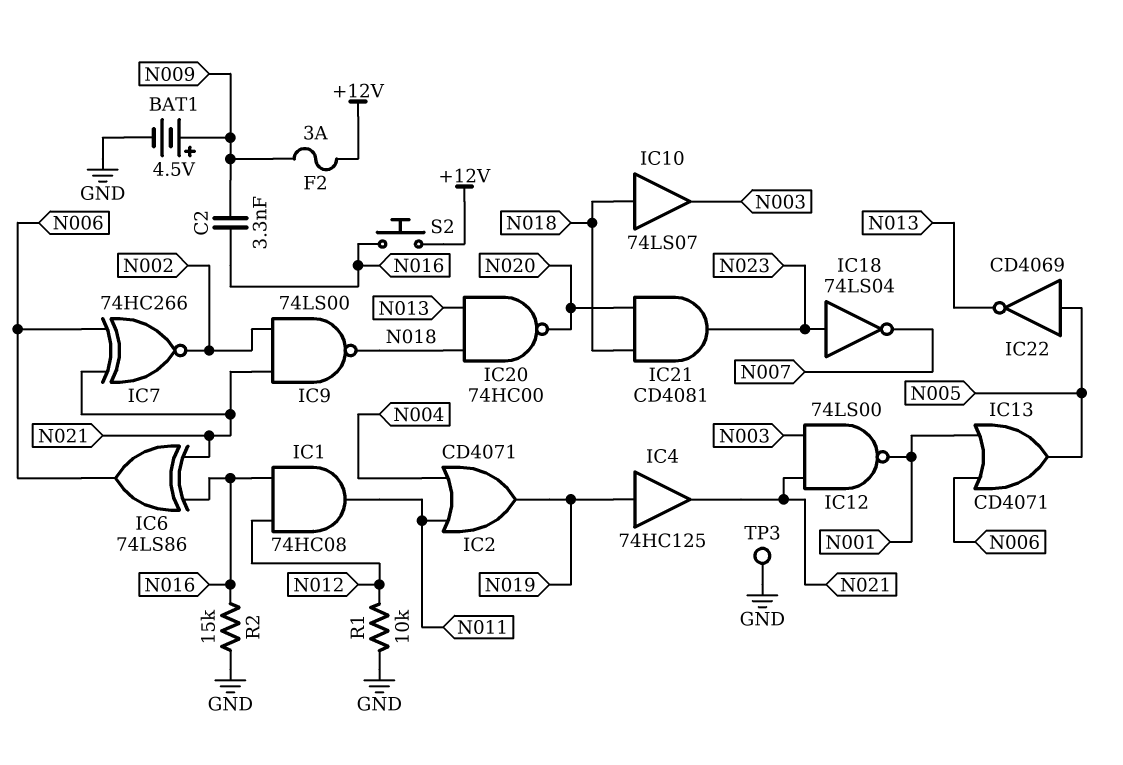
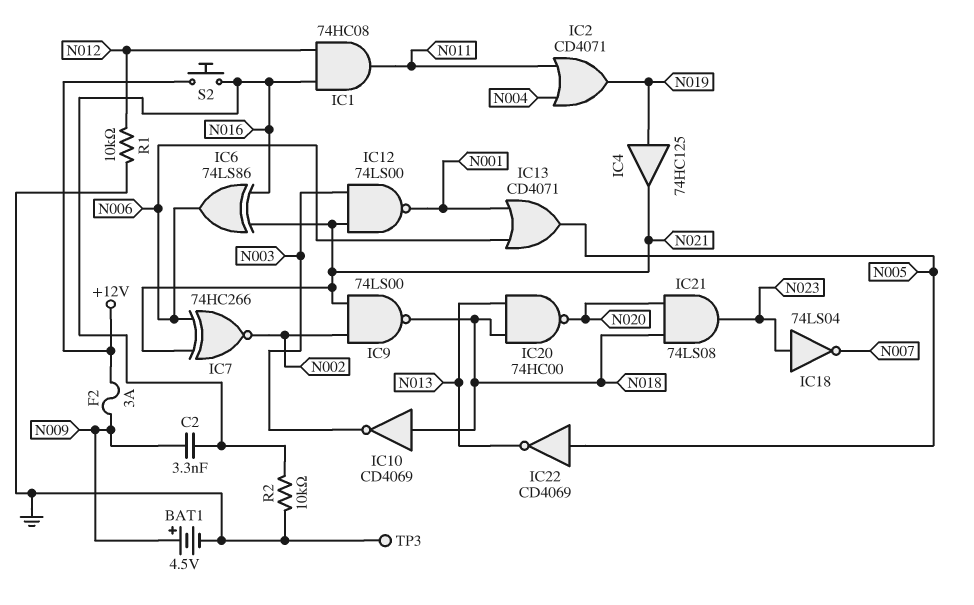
IC10: buffer 74LS07 (in N018, out N003) -> NOT CD4069 (in N018, out N003)
IC21: AND CD4081 (in N018, in N020, out N023) -> AND 74LS08 (in N018, in N020, out N023)
R2: 15k (GND, N016) -> 10k (GND, N016)

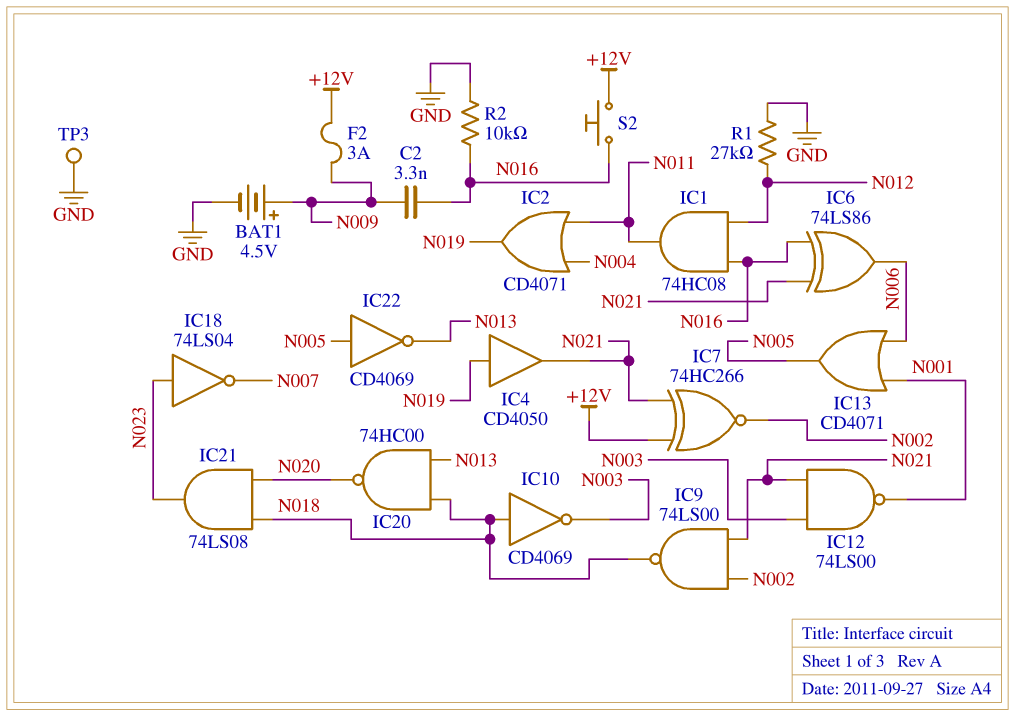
IC4: buffer 74HC125 (in N019, out N021) -> buffer CD4050 (in N019, out N021)
IC7: XNOR 74HC266 (in N006, in N021, out N002) -> XNOR 74HC266 (in +12V, in N021, out N002)
R1: 10k (GND, N012) -> 27k (GND, N012)

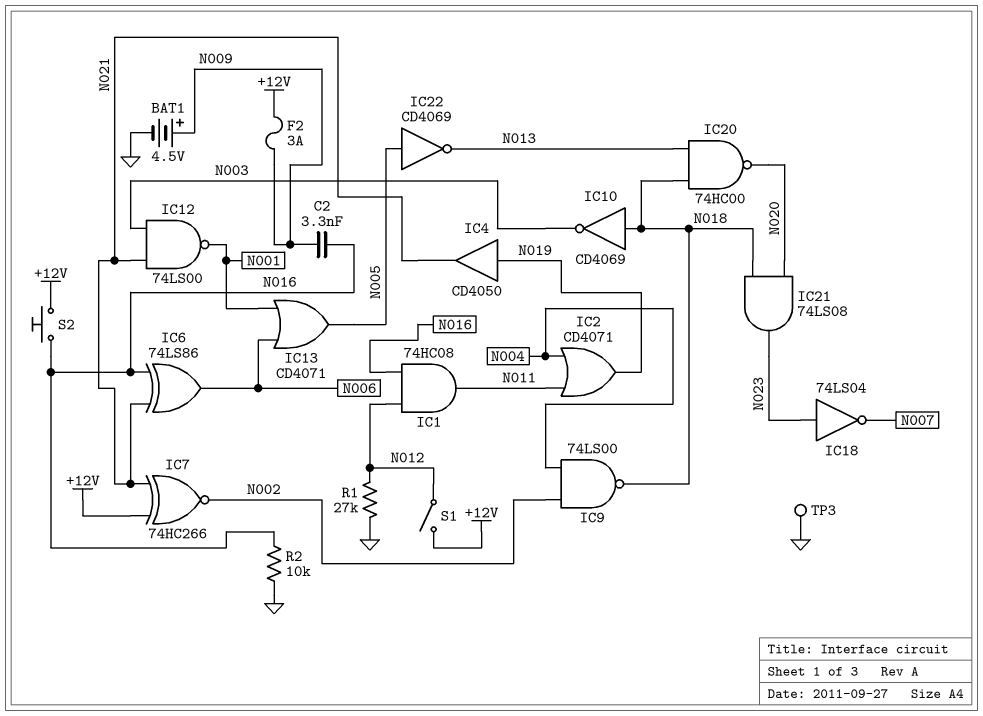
IC9: NAND 74LS00 (in N002, in N021, out N018) -> NAND 74LS00 (in N002, in N004, out N018)
S1: none -> switch (+12V, N012)

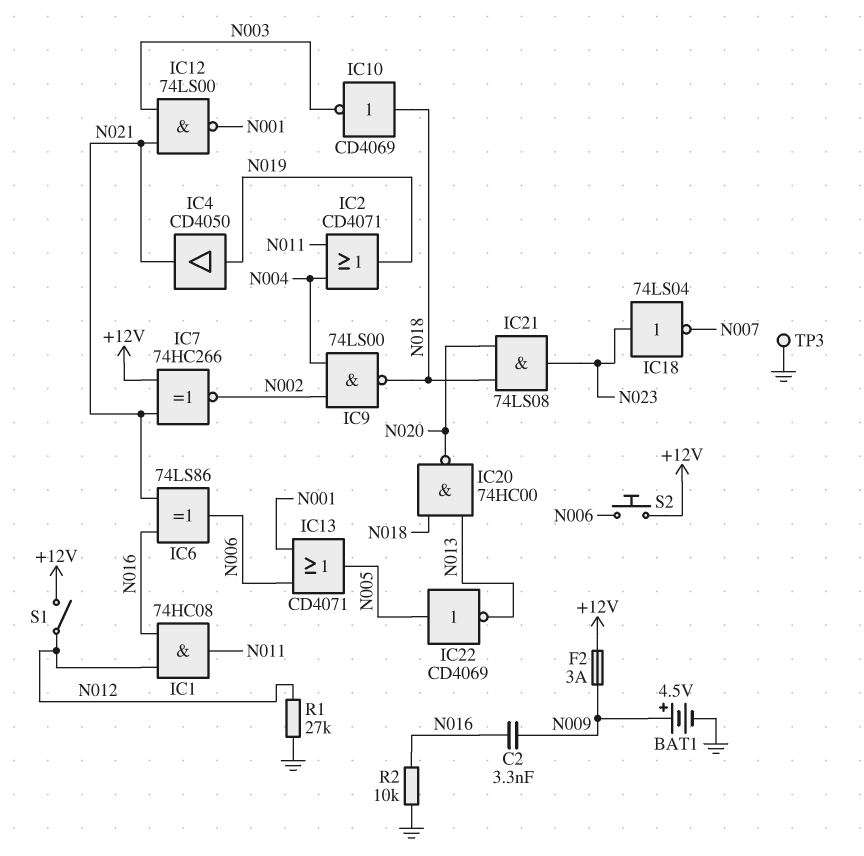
S2: button (+12V, N016) -> button (+12V, N006)

